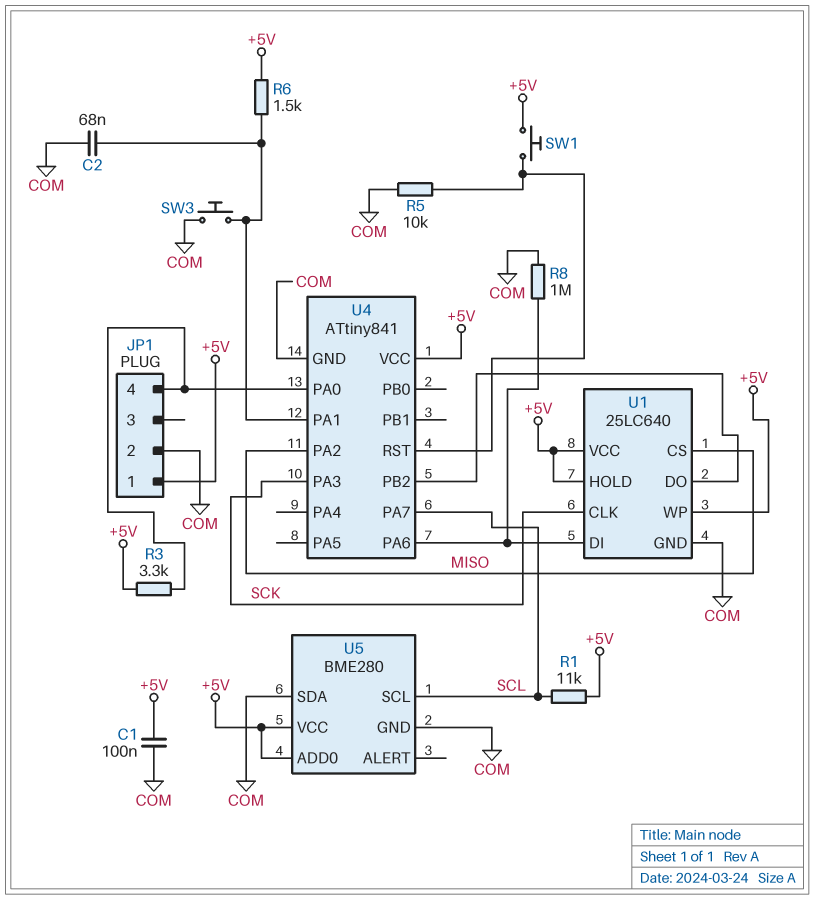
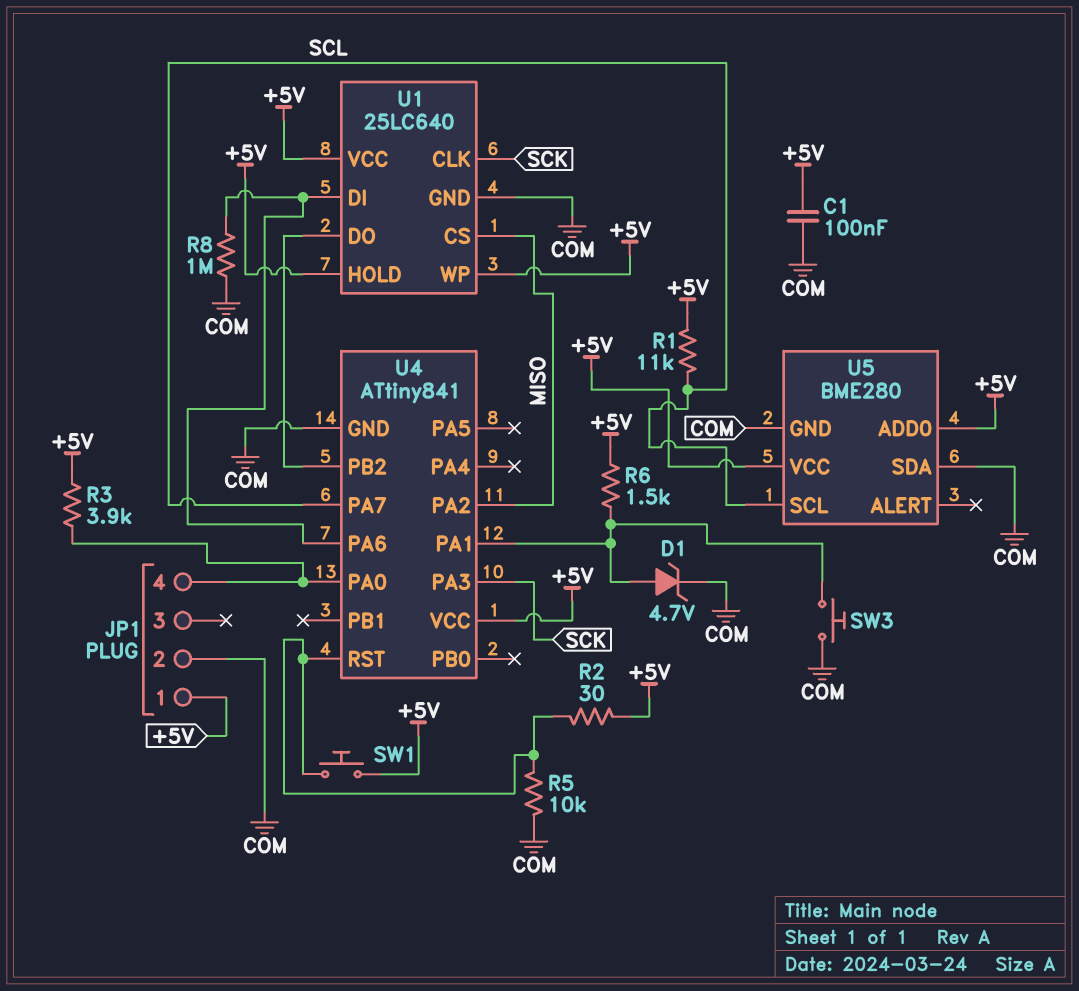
C2: 68nF (COM, U4/PA1) -> none
D1: none -> zener 4.7V (A U4/PA1, K COM)
R2: none -> 30 (+5V, U4/RST)
R3: 3.3k (+5V, JP1/4) -> 3.9k (+5V, JP1/4)

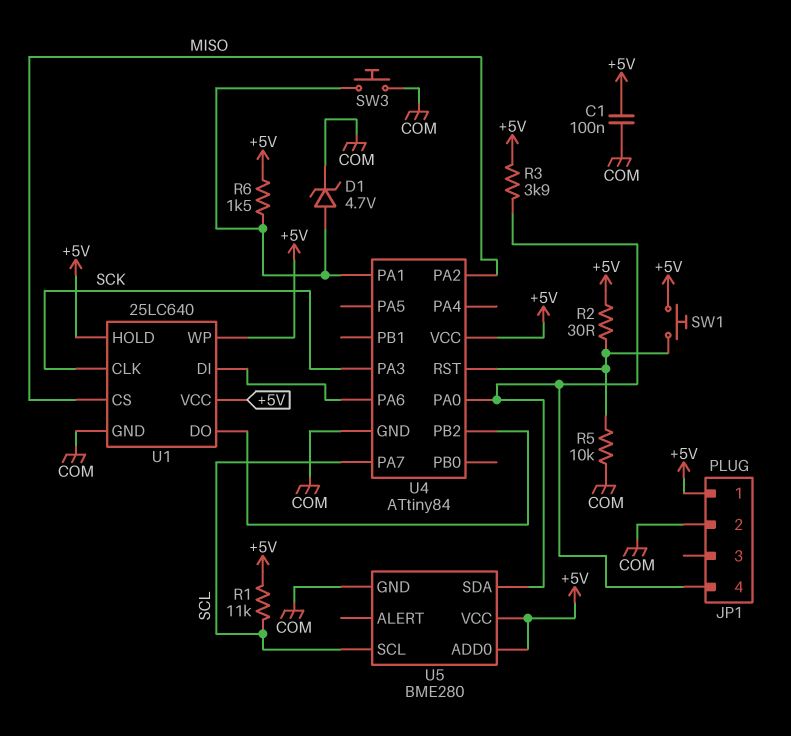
R8: 1M (COM, U1/DI) -> none
U4: ATtiny841 -> ATtiny84
U5 pin SDA: COM -> JP1/4

